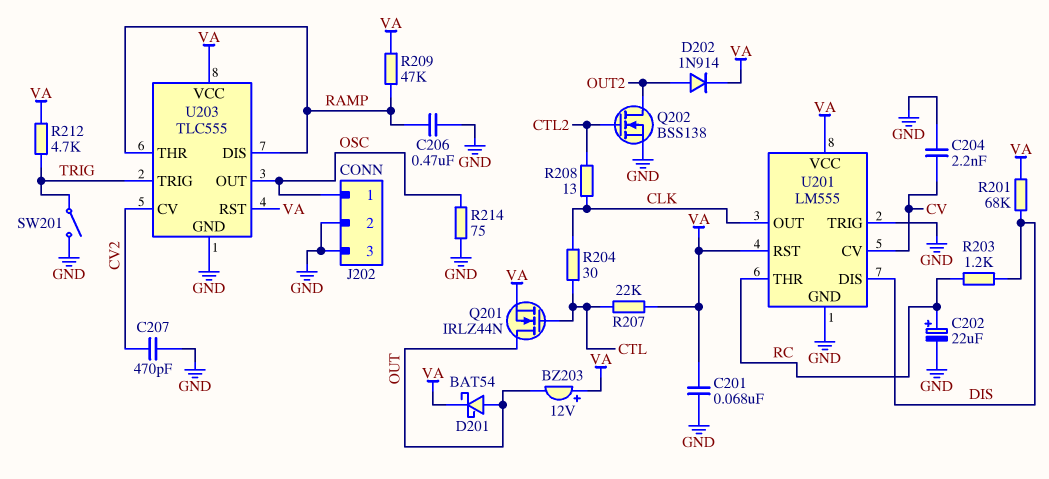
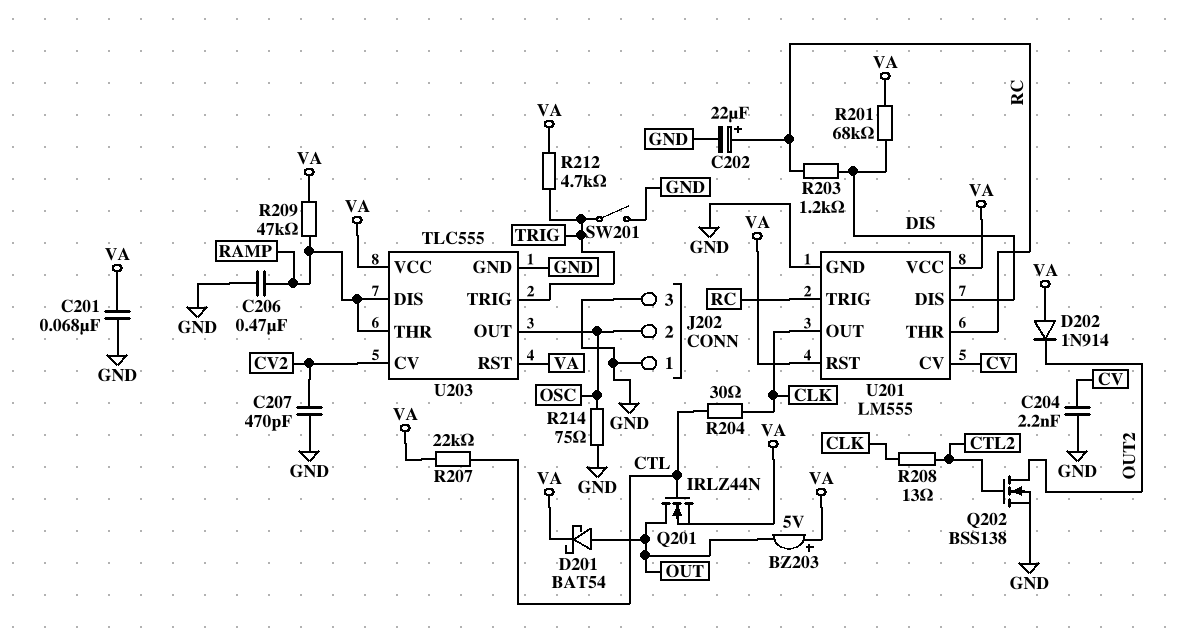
BZ203: buzzer 12V (plus VA, minus OUT) -> buzzer 5V (plus VA, minus OUT)
D202: diode 1N914 (A OUT2, K VA) -> diode 1N914 (A VA, K OUT2)
J202 pin 1: OSC -> GND
J202 pin 2: GND -> OSC
U201 pin TRIG: GND -> RC

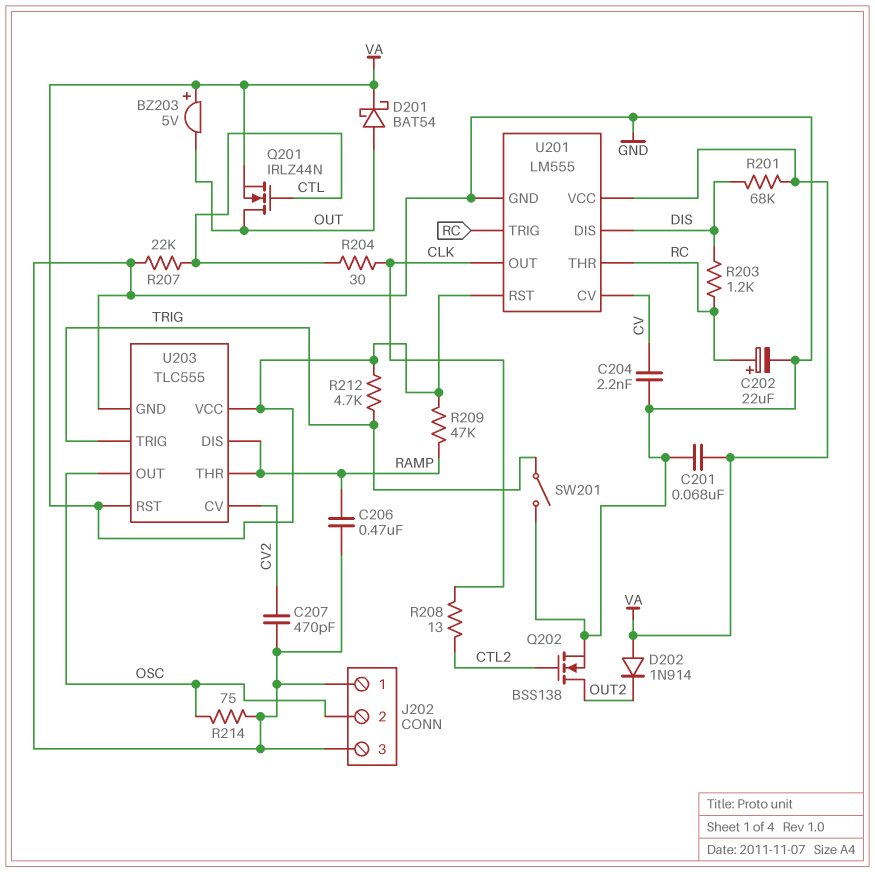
R207: 22k (CTL, VA) -> 22k (CTL, GND)

